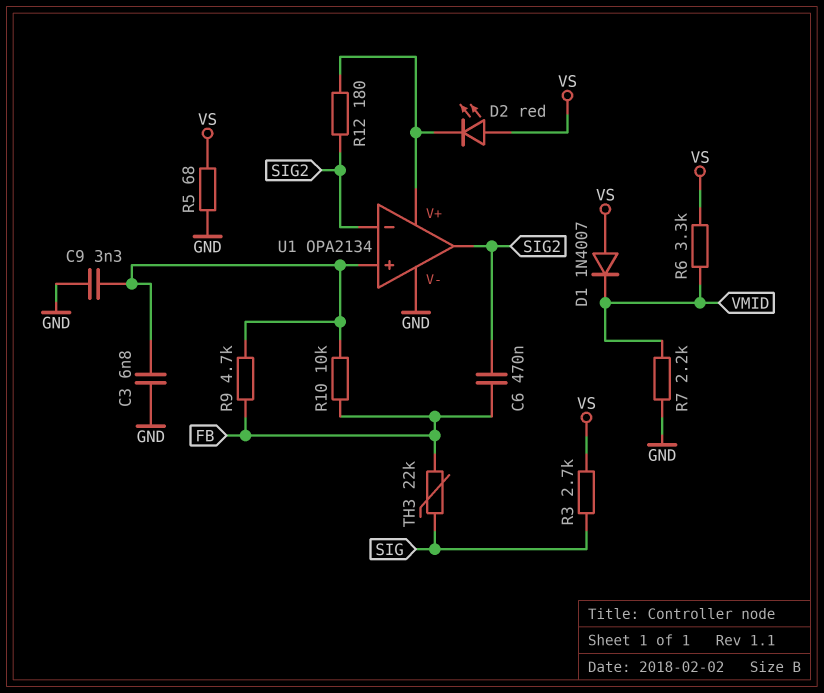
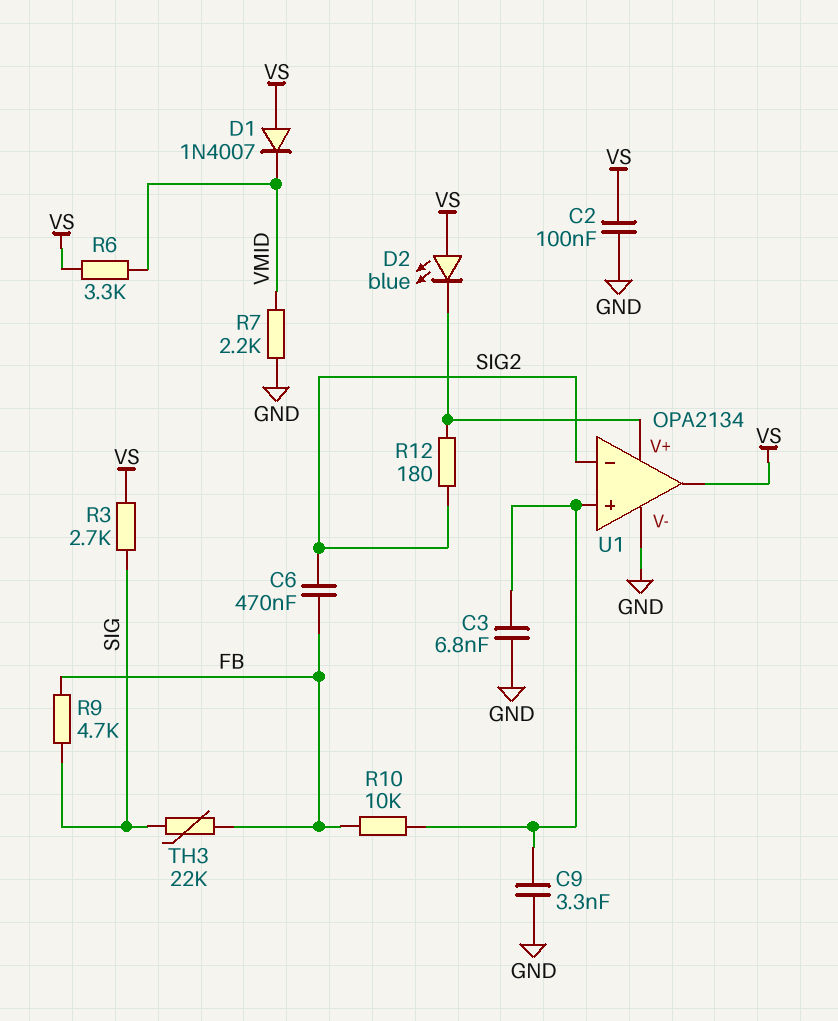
C2: none -> 100nF (GND, VS)
D2: LED red (A VS, K U1/V+) -> LED blue (A VS, K U1/V+)
R5: 68 (GND, VS) -> none
R9: 4.7k (FB, U1/in+) -> 4.7k (FB, SIG)
U1 pin out: SIG2 -> VS

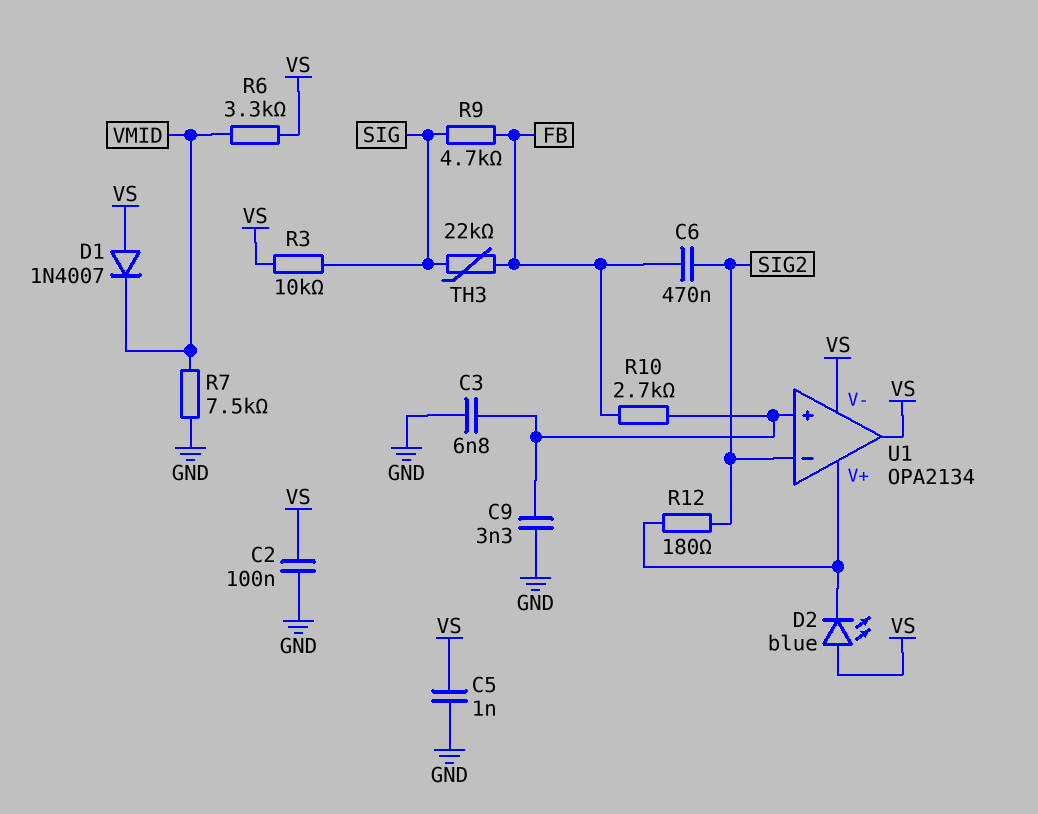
C5: none -> 1nF (GND, VS)
R3: 2.7k (SIG, VS) -> 10k (SIG, VS)
R7: 2.2k (GND, VMID) -> 7.5k (GND, VMID)
R10: 10k (FB, U1/in+) -> 2.7k (FB, U1/in+)
U1 pin V-: GND -> VS

